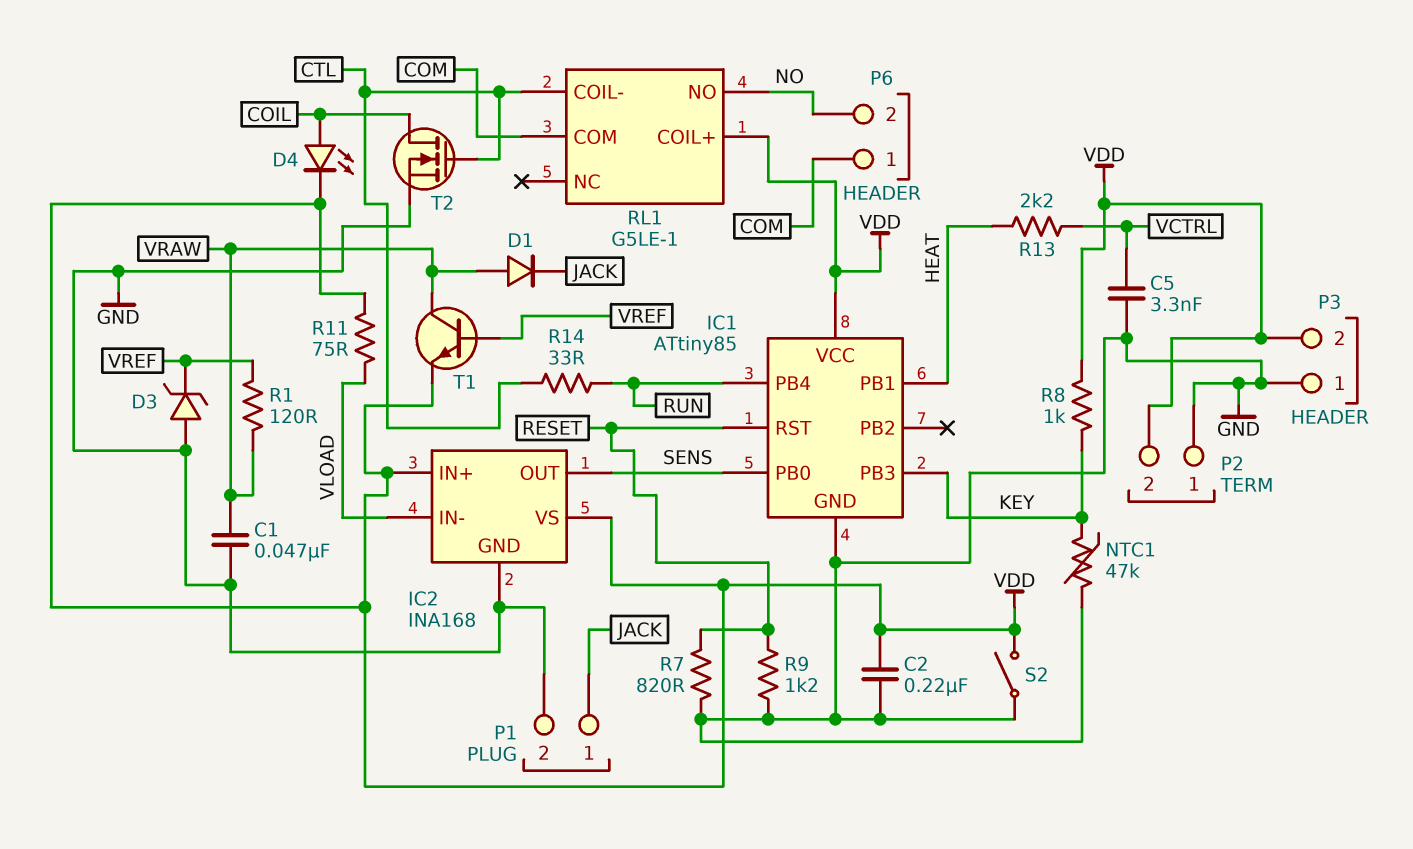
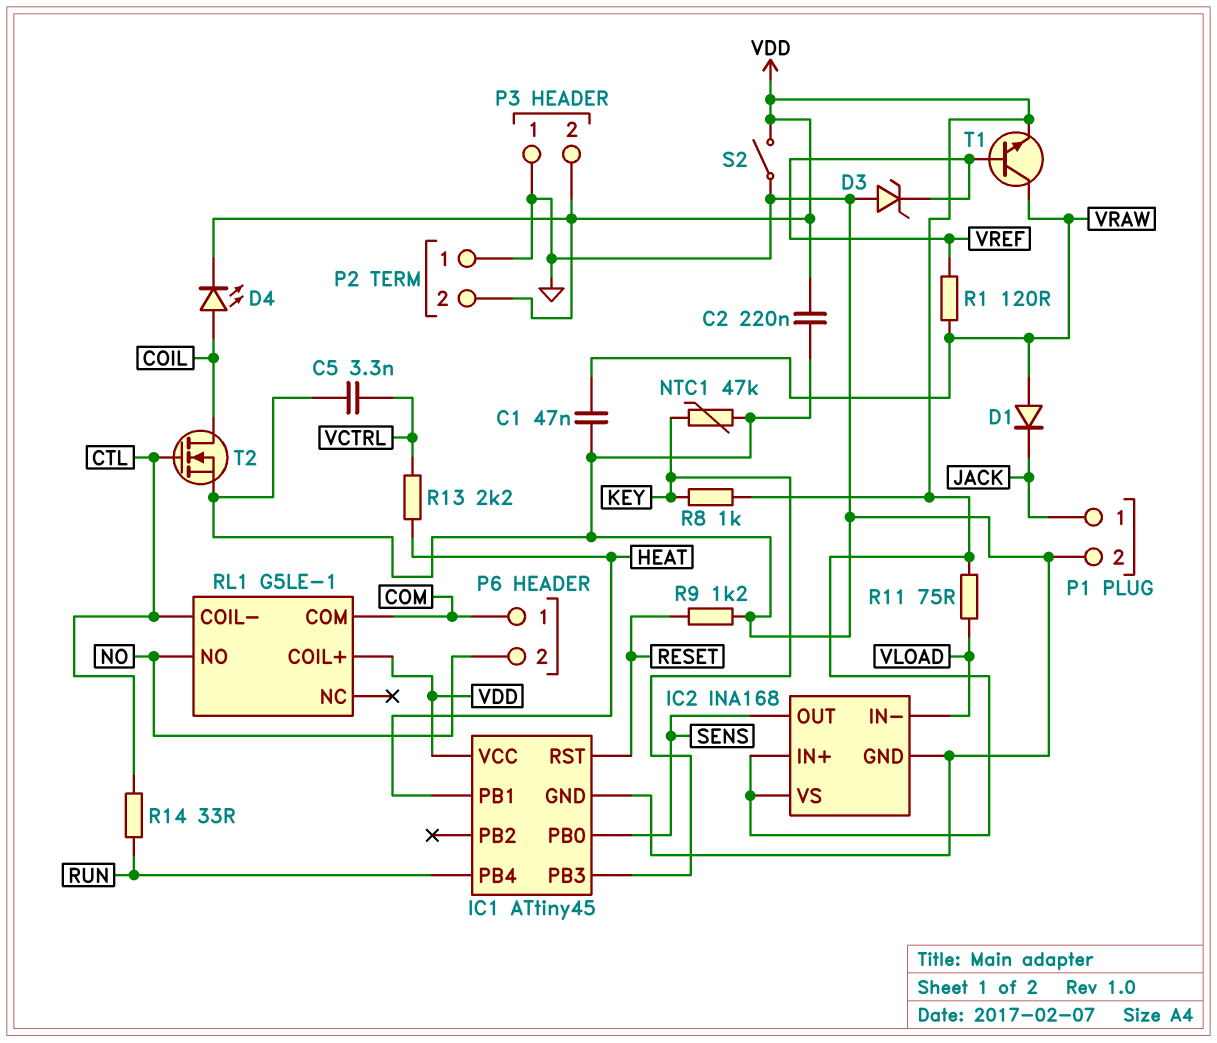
IC1: ATtiny85 -> ATtiny45
R7: 820 (GND, RESET) -> none

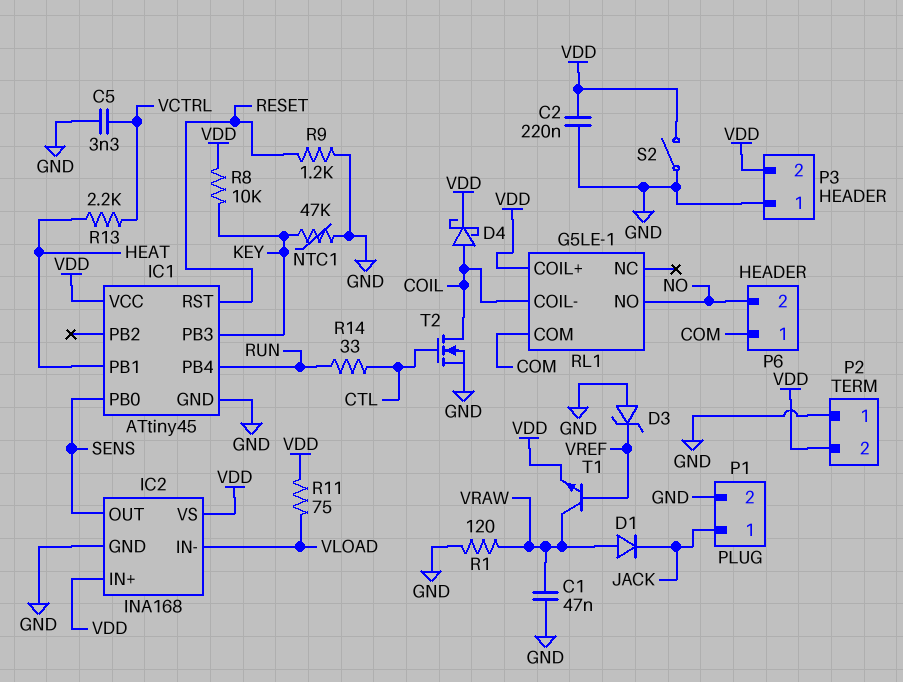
D4: LED (A COIL, K VDD) -> schottky (A COIL, K VDD)
R1: 120 (VRAW, VREF) -> 120 (GND, VRAW)
R8: 1k (KEY, VDD) -> 10k (KEY, VDD)
RL1 pin COIL-: CTL -> COIL

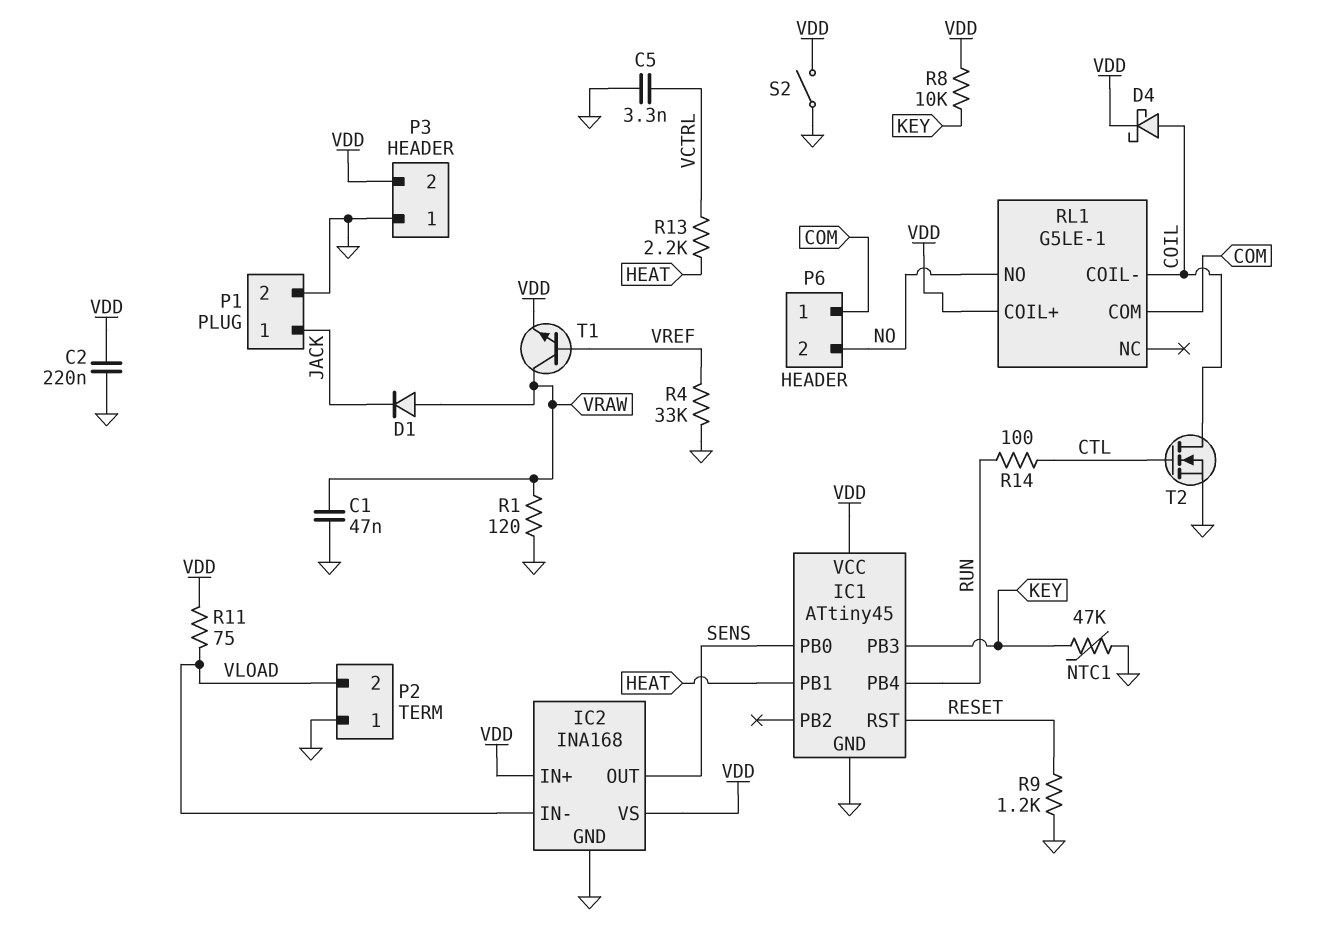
D3: zener (A GND, K VREF) -> none
P2 pin 2: VDD -> VLOAD
R4: none -> 33k (GND, VREF)
R14: 33 (CTL, RUN) -> 100 (CTL, RUN)

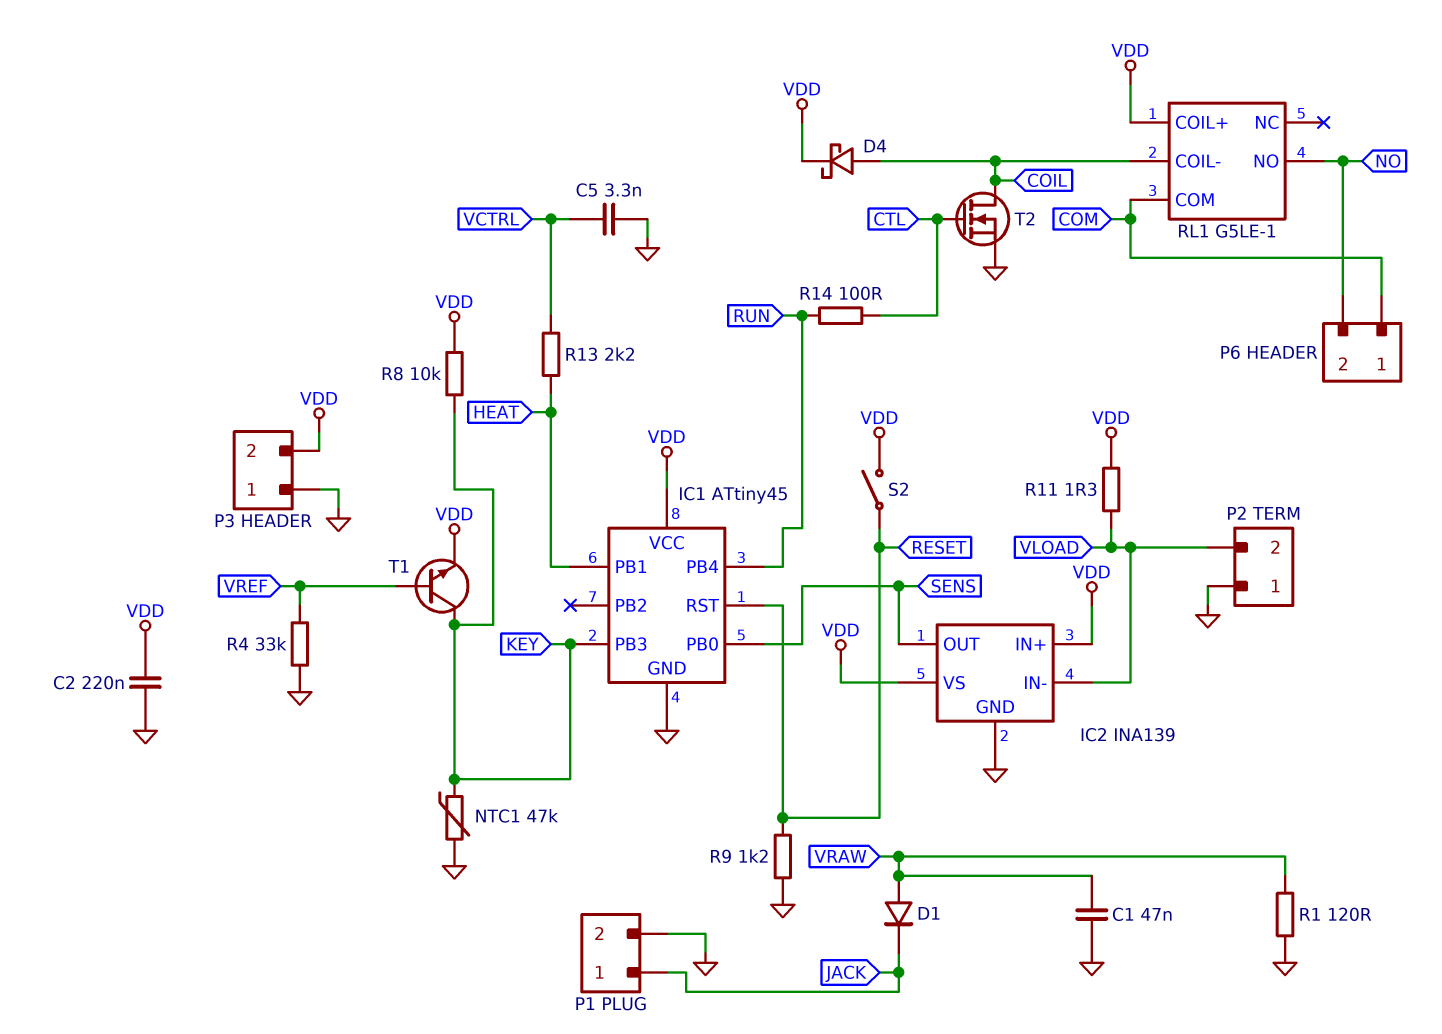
IC2: INA168 -> INA139
R11: 75 (VDD, VLOAD) -> 1.3 (VDD, VLOAD)
S2: switch (GND, VDD) -> switch (RESET, VDD)
T1: NPN (B VREF, C VRAW, E VDD) -> NPN (B VREF, C KEY, E VDD)

